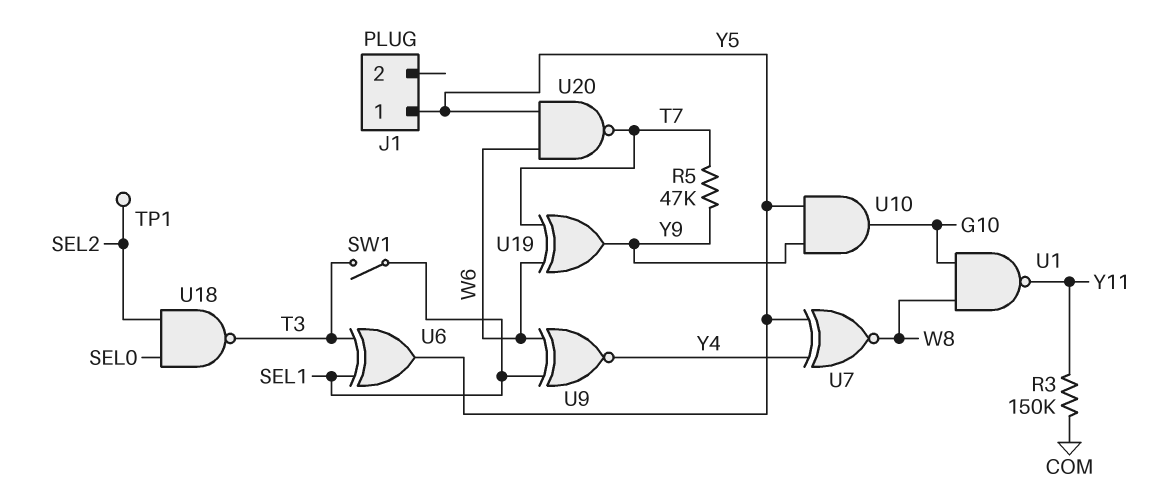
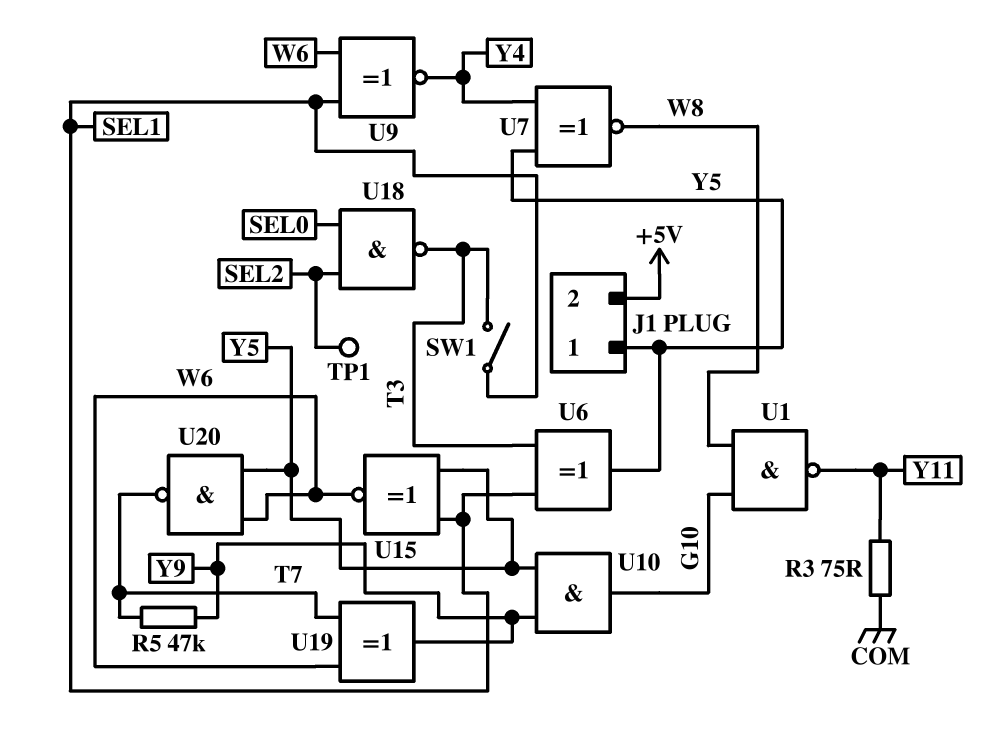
J1 pin 2: none -> +5V
R3: 150k (COM, Y11) -> 75 (COM, Y11)
U15: none -> XNOR (in SEL1, in Y5, out W6)

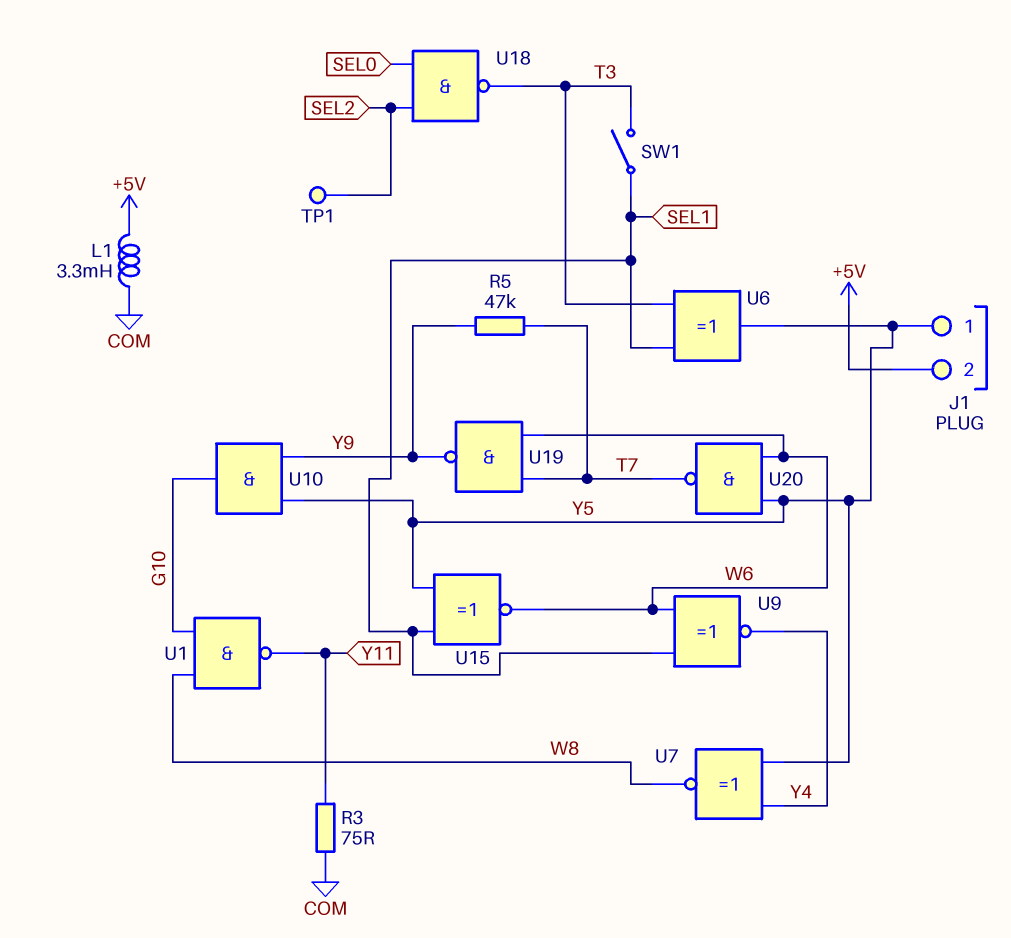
L1: none -> 3.3mH (+5V, COM)
U19: XOR (in T7, in W6, out Y9) -> NAND (in T7, in W6, out Y9)

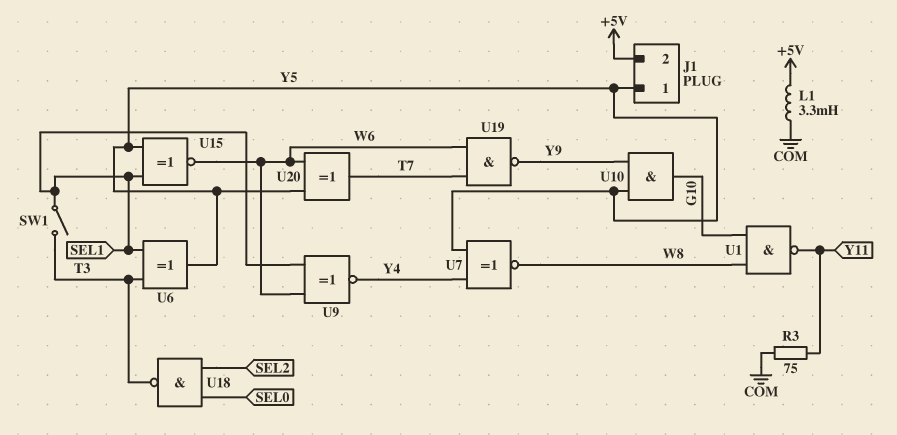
R5: 47k (T7, Y9) -> none
TP1: test point (SEL2) -> none
U20: NAND (in W6, in Y5, out T7) -> XOR (in W6, in Y5, out T7)

